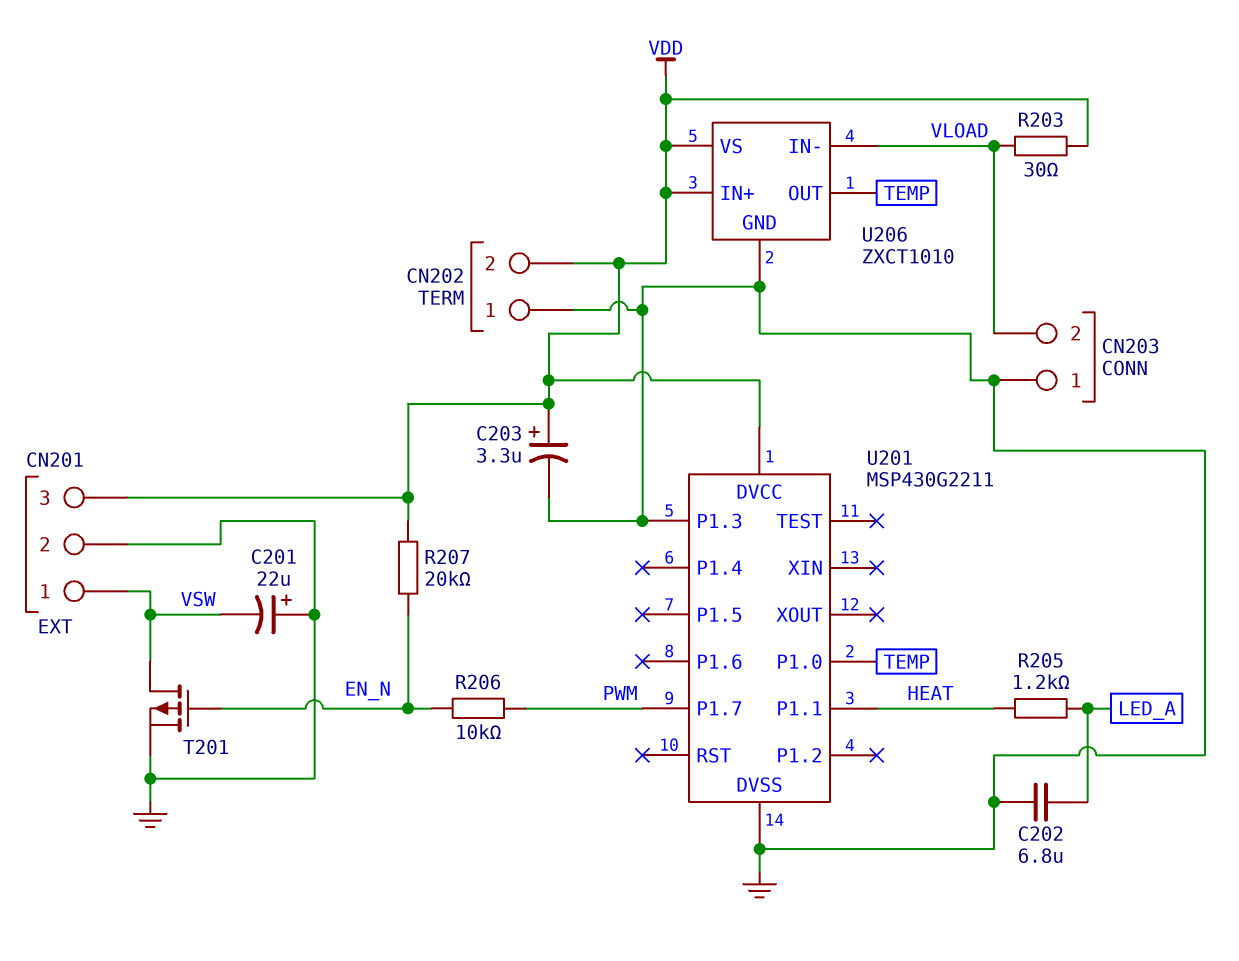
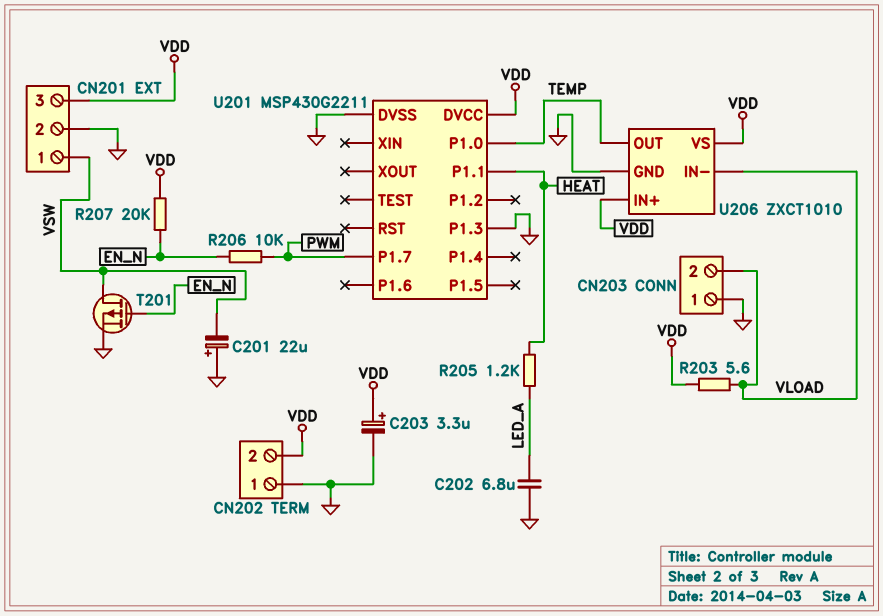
R203: 30 (VDD, VLOAD) -> 5.6 (VDD, VLOAD)

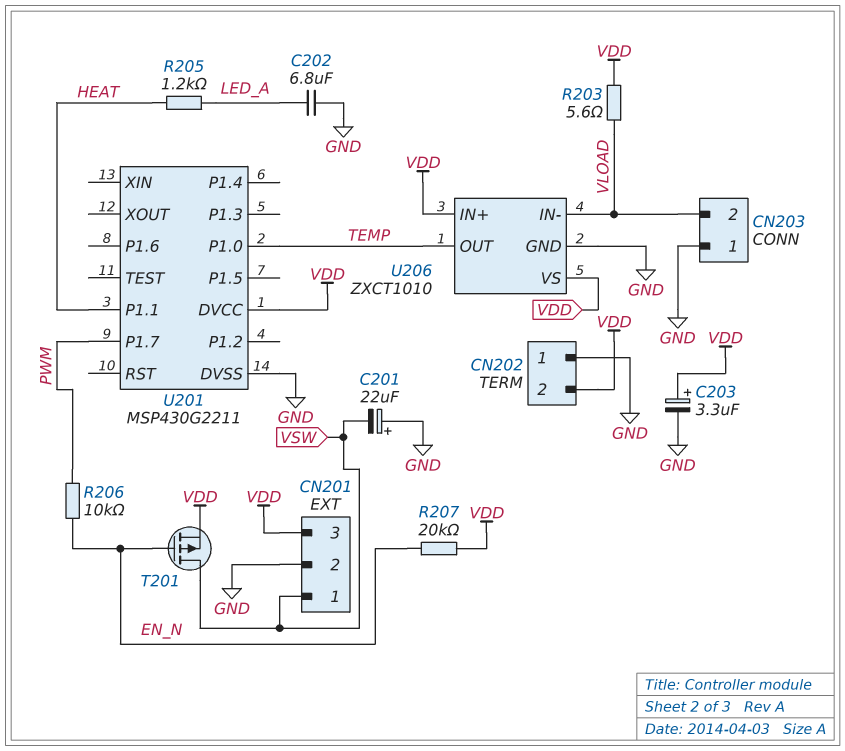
T201: PMOS (G EN_N, D VSW, S GND) -> PMOS (G EN_N, D VSW, S VDD)
U201 pin P1.3: GND -> none

